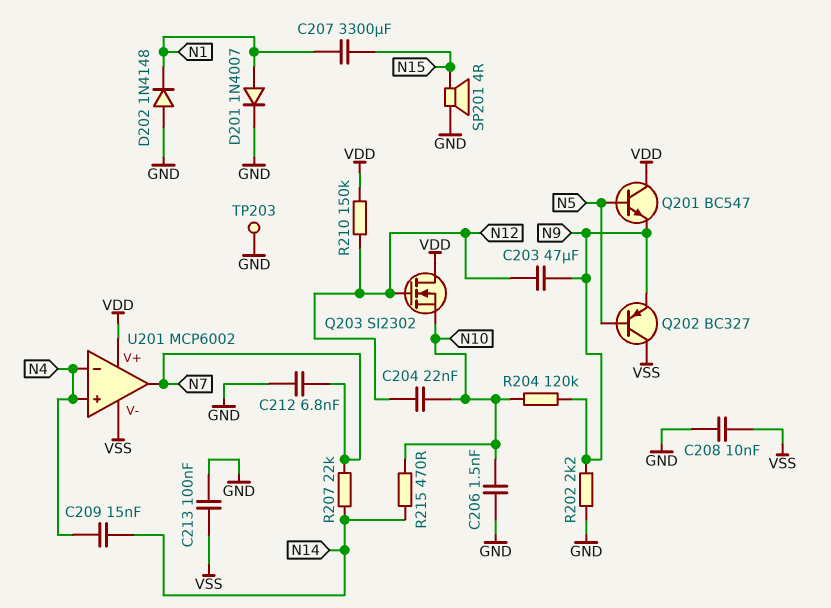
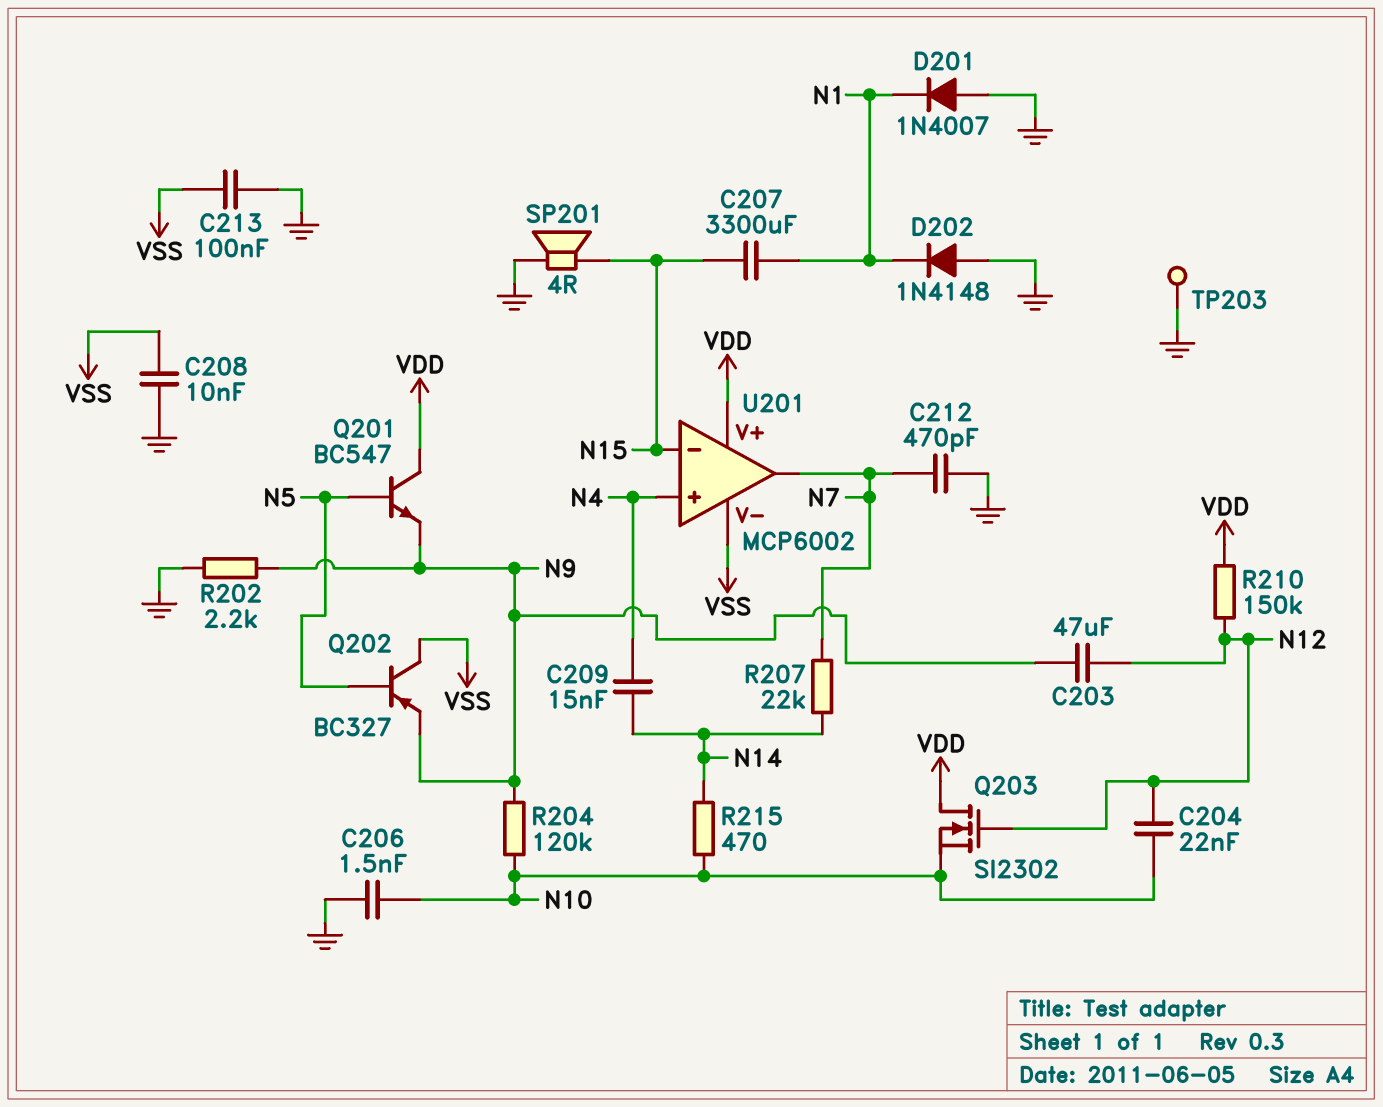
C212: 6.8nF (GND, N7) -> 470pF (GND, N7)
D201: diode 1N4007 (A N1, K GND) -> diode 1N4007 (A GND, K N1)
U201 pin in-: N4 -> N15

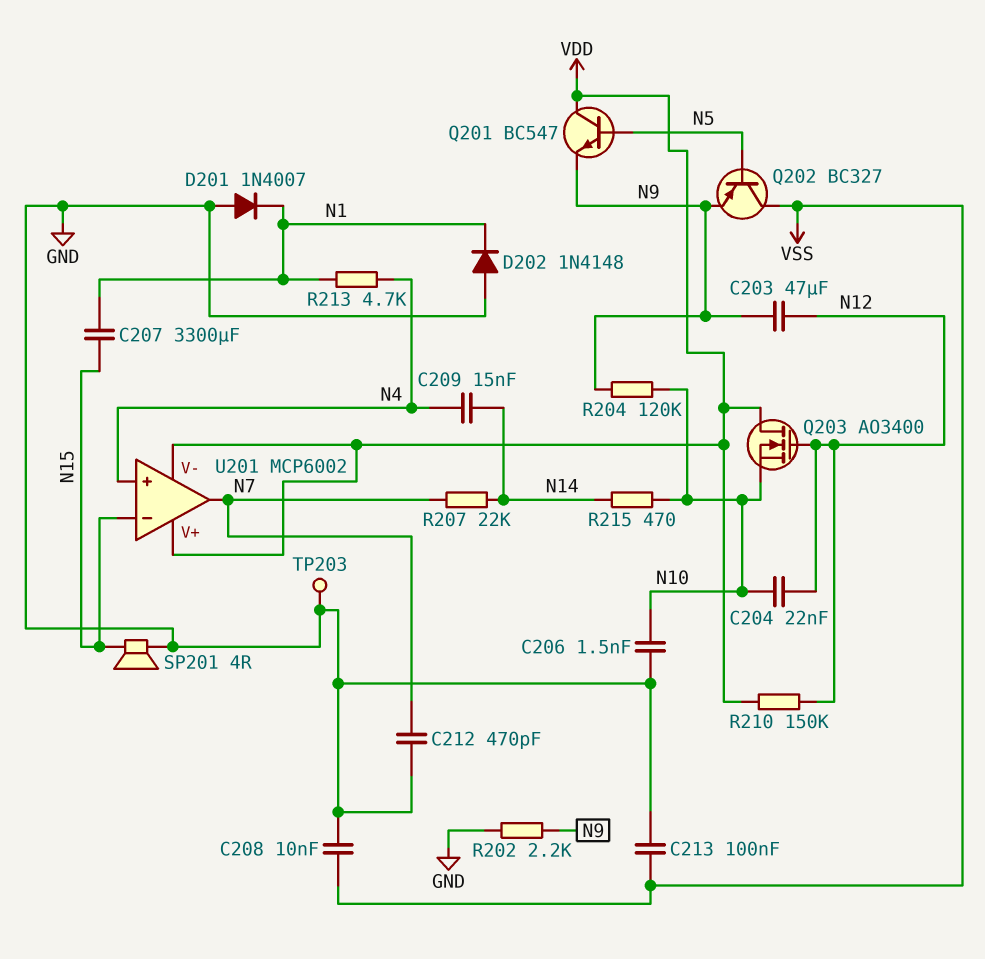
Q203: NMOS SI2302 (G N12, D VDD, S N10) -> NMOS AO3400 (G N12, D VDD, S N10)
R213: none -> 4.7k (N1, N4)
U201 pin V-: VSS -> VDD

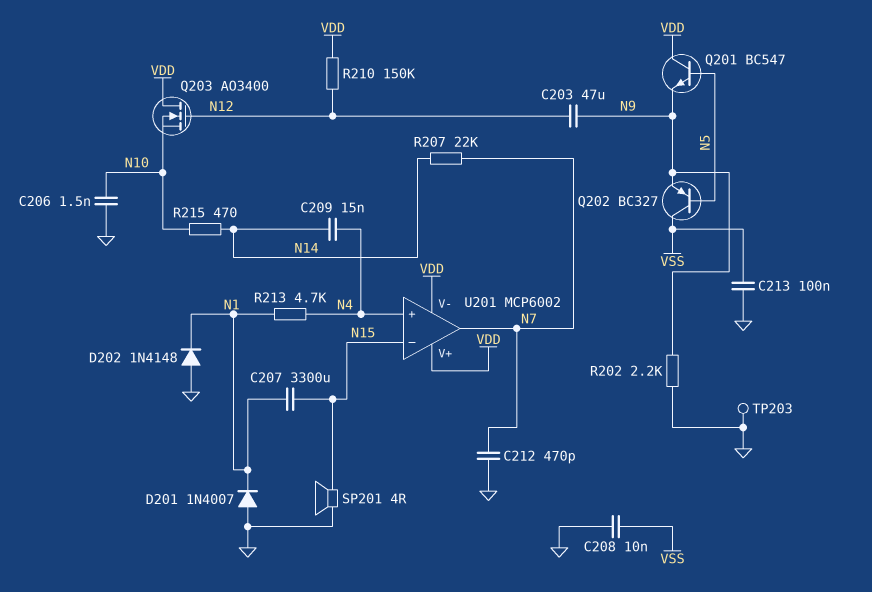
C204: 22nF (N10, N12) -> none
R204: 120k (N9, N10) -> none

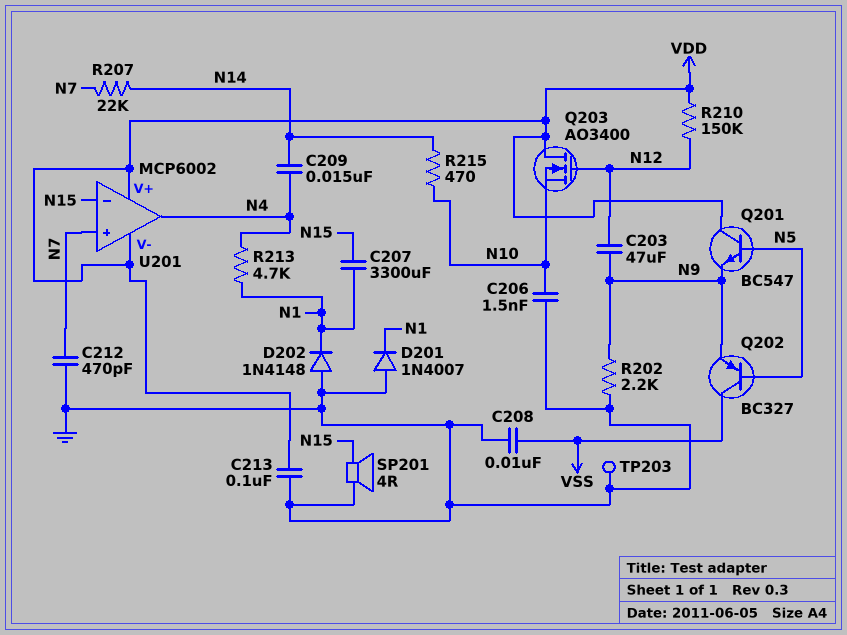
C213: 100nF (GND, VSS) -> 100nF (GND, VDD)
U201 pin in+: N4 -> N7
U201 pin out: N7 -> N4

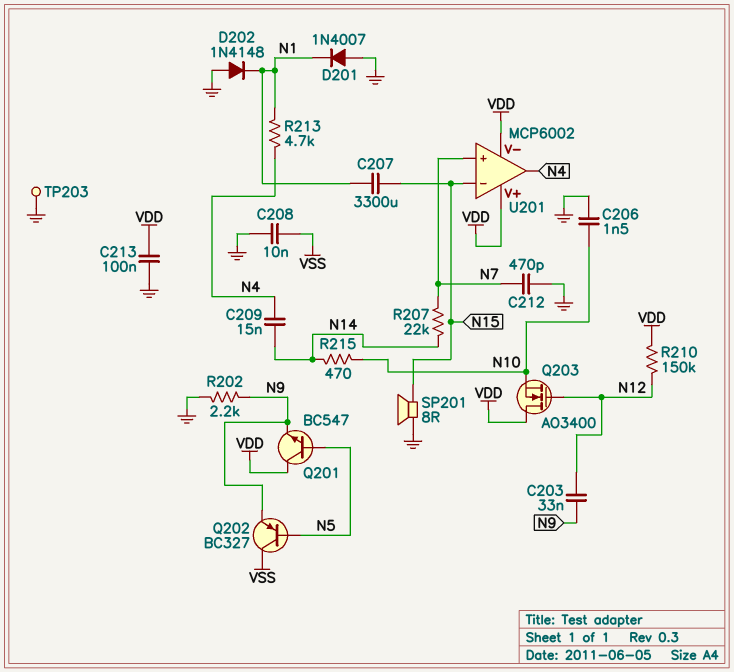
C203: 47uF (N9, N12) -> 33nF (N9, N12)
SP201: speaker 4R (GND, N15) -> speaker 8R (GND, N15)

